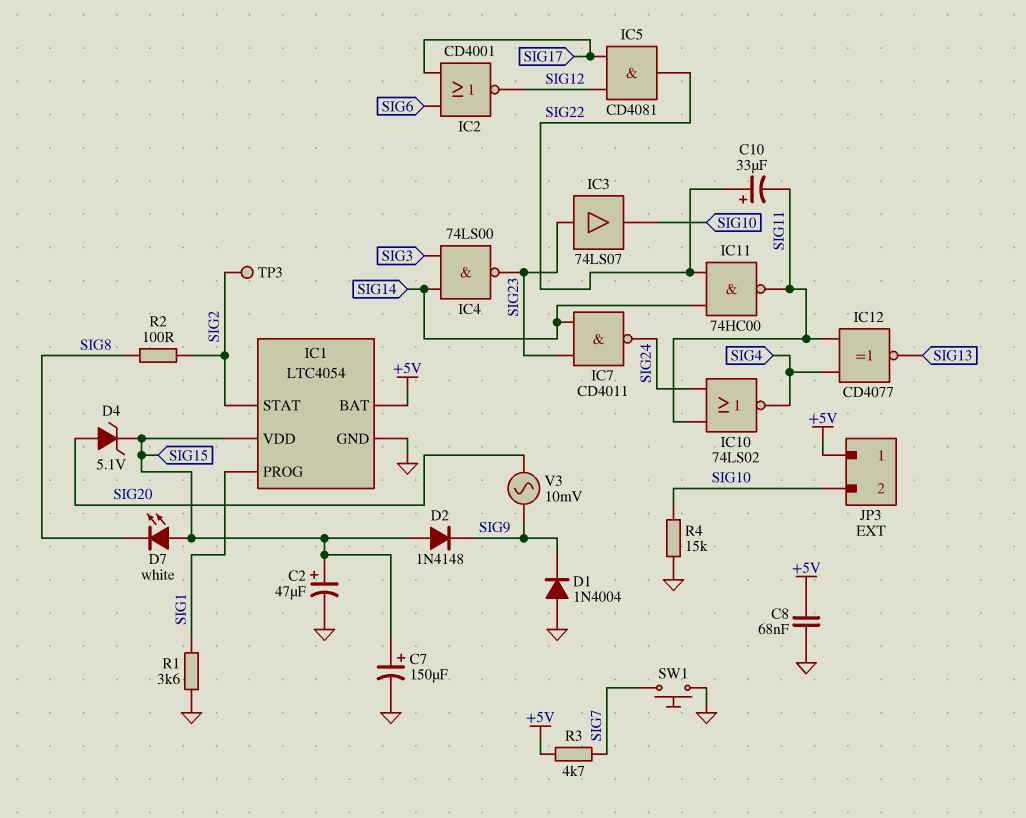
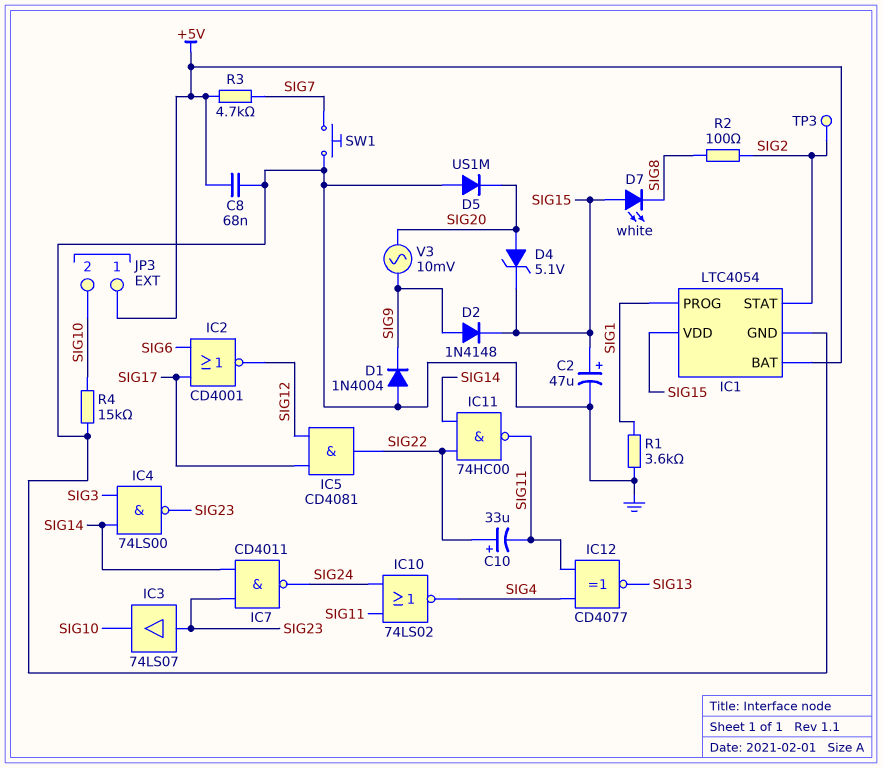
C7: 150uF (plus SIG15, minus GND) -> none
D2: diode 1N4148 (A SIG15, K SIG9) -> diode 1N4148 (A SIG9, K SIG15)
D5: none -> diode US1M (A GND, K SIG20)

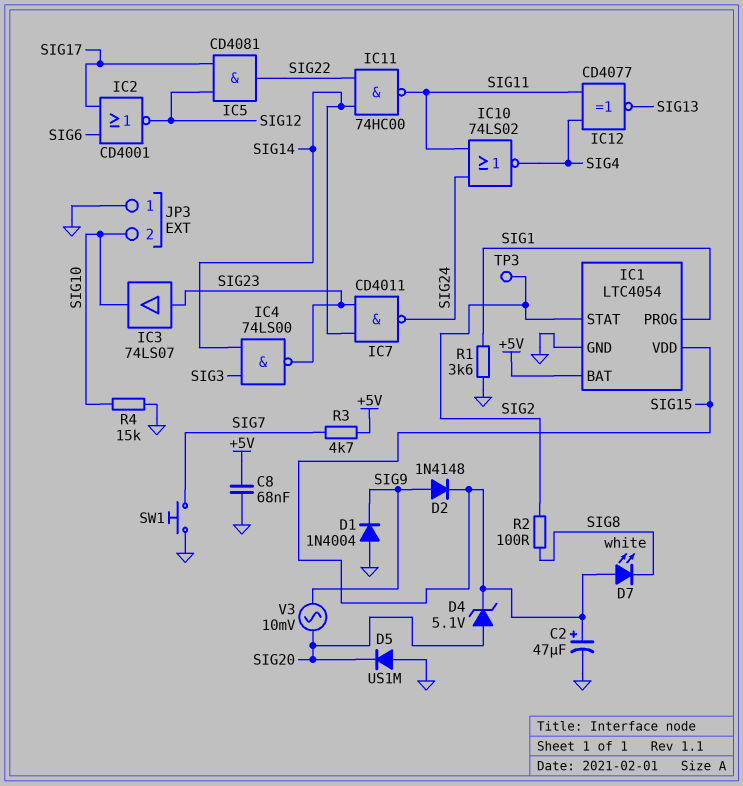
C10: 33uF (plus SIG22, minus SIG11) -> none
JP3 pin 1: +5V -> GND

